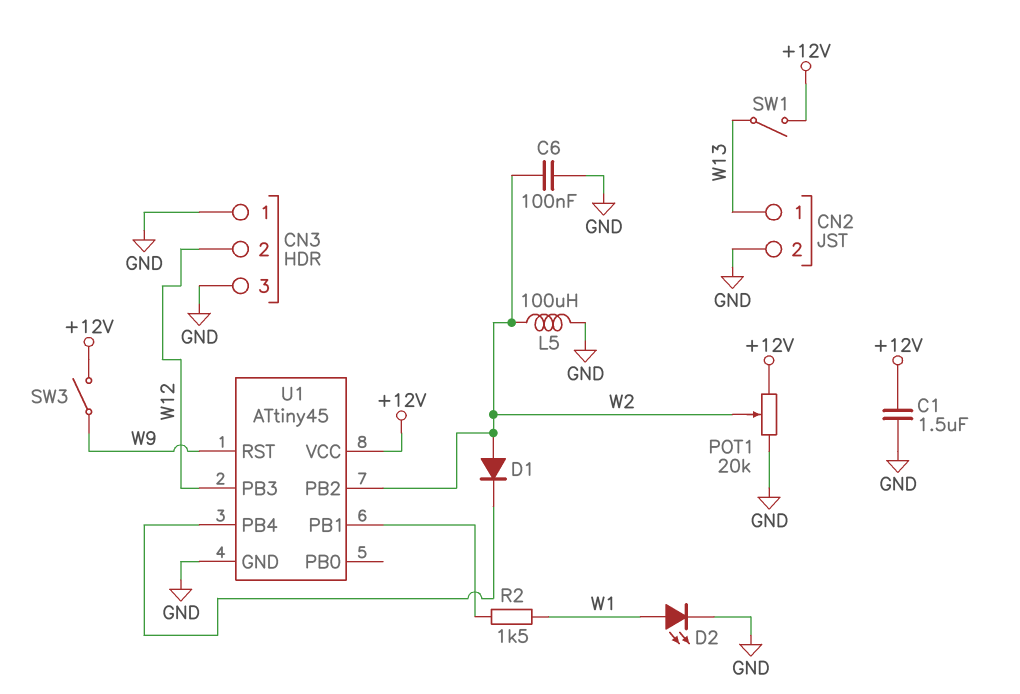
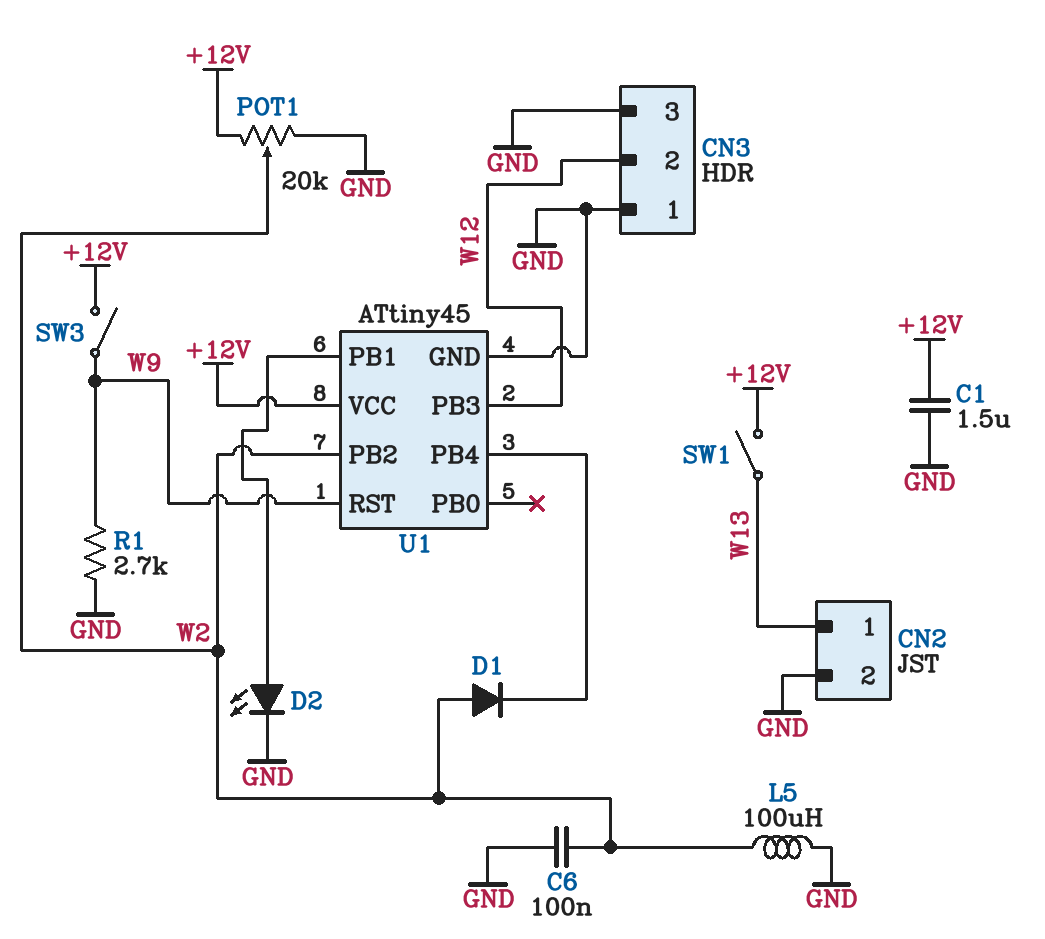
D2: LED (A W1, K GND) -> LED (A U1/PB1, K GND)
R1: none -> 2.7k (GND, W9)
R2: 1.5k (U1/PB1, W1) -> none

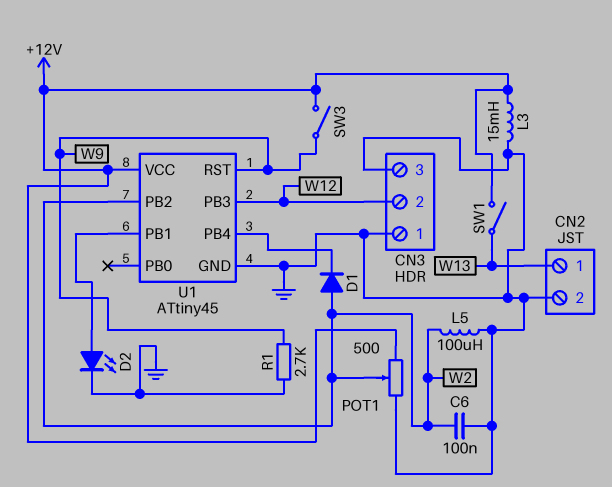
C1: 1.5uF (+12V, GND) -> none
L3: none -> 15mH (+12V, GND)
POT1: 20k (+12V, GND, wiper W2) -> 500 (+12V, GND, wiper W2)

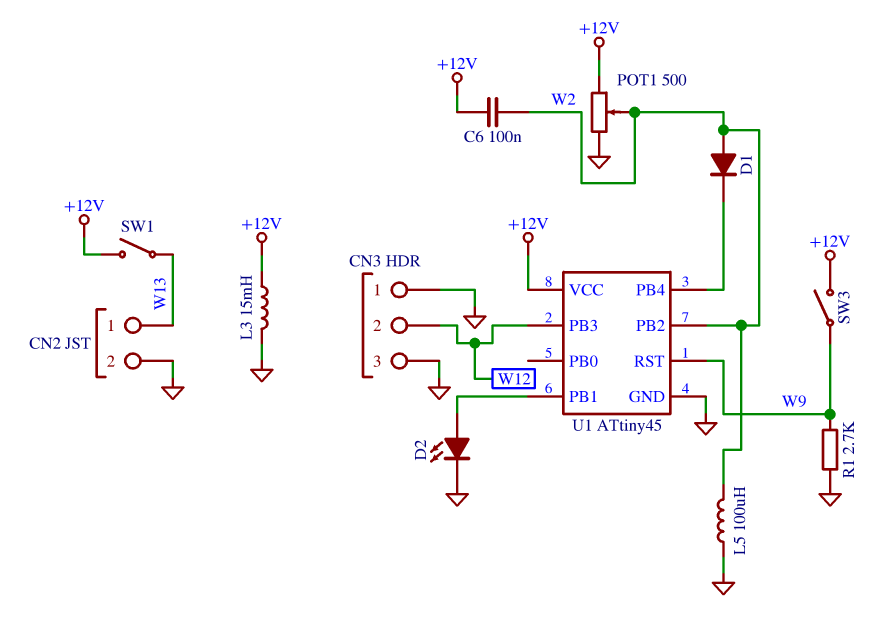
C6: 100nF (GND, W2) -> 100nF (+12V, W2)

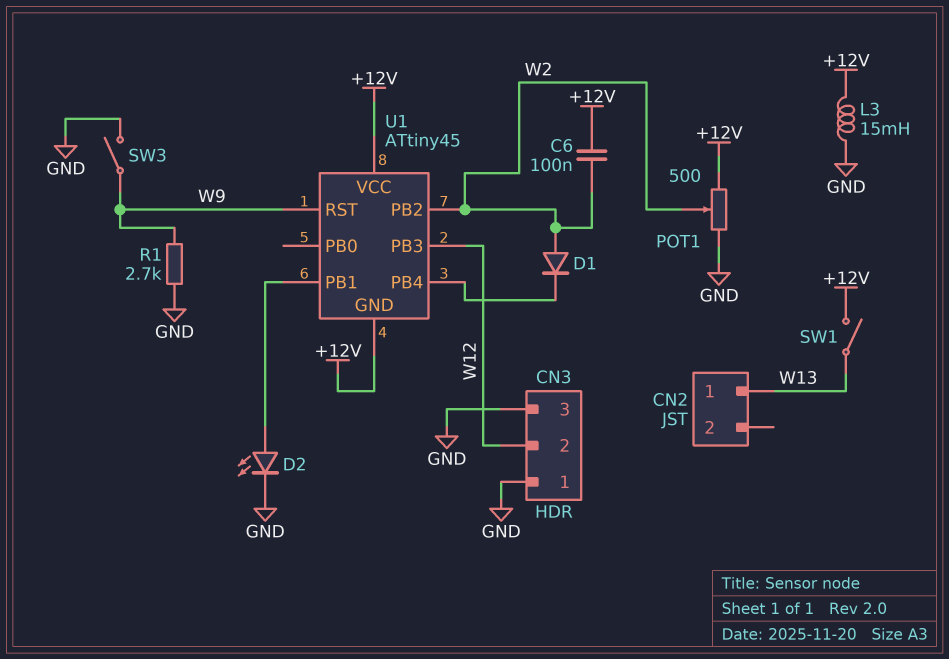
CN2 pin 2: GND -> none
L5: 100uH (GND, W2) -> none
SW3: switch (+12V, W9) -> switch (GND, W9)
U1 pin GND: GND -> +12V

